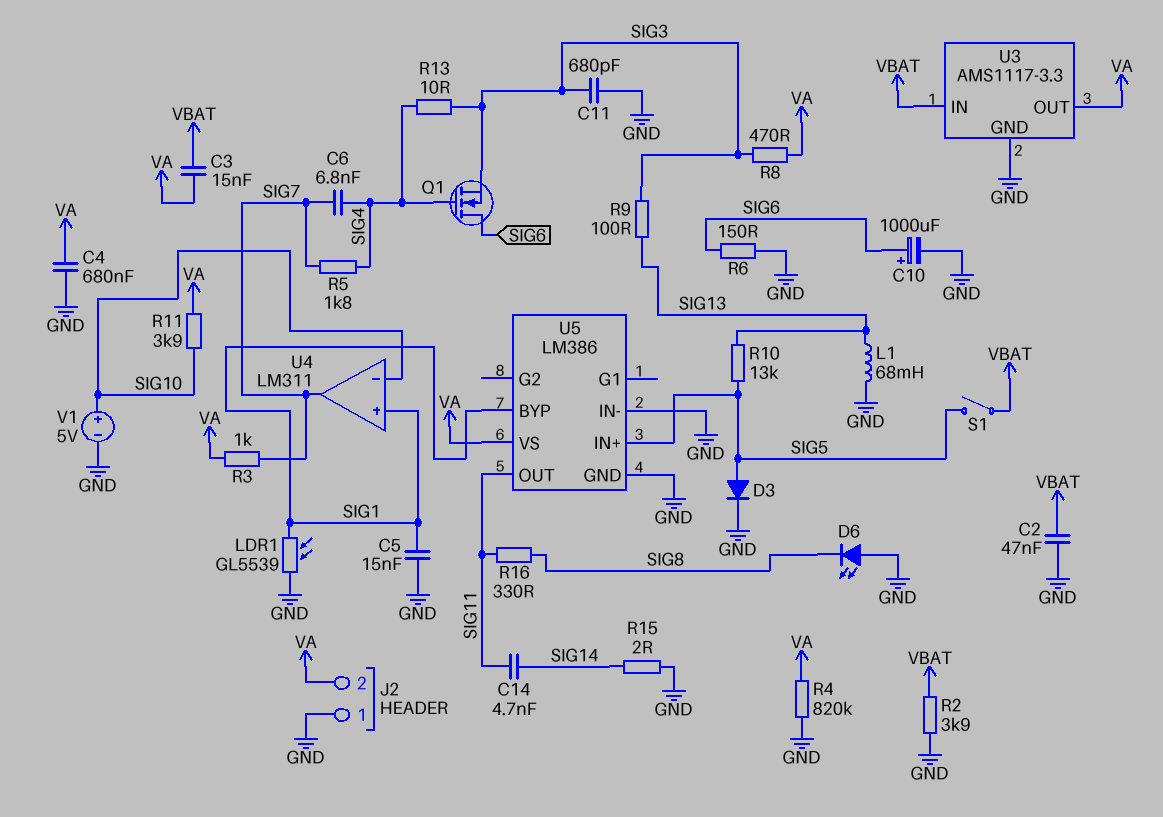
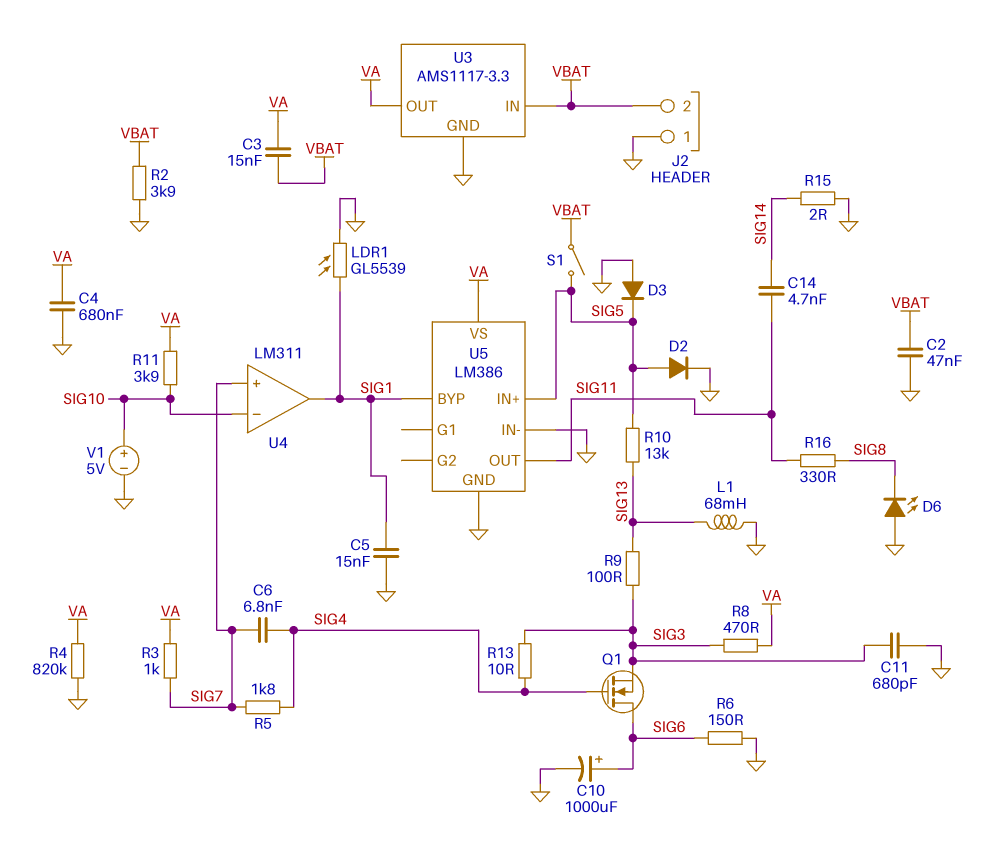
D2: none -> diode (A SIG5, K GND)
D3: diode (A SIG5, K GND) -> diode (A GND, K SIG5)
J2 pin 2: VA -> VBAT
U4 pin in+: SIG1 -> SIG7
U4 pin out: SIG7 -> SIG1

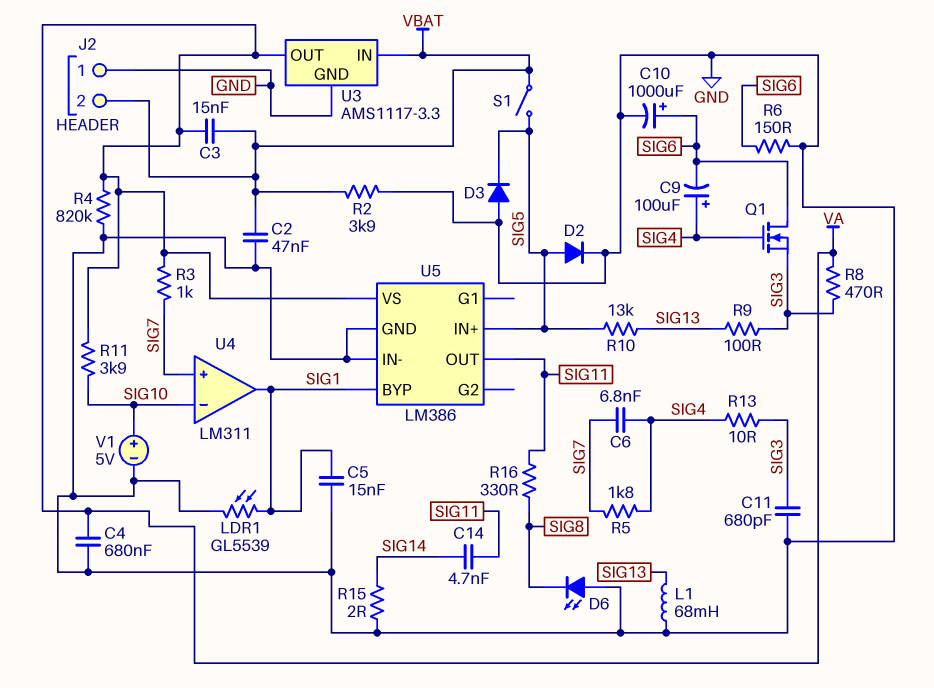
C9: none -> 100uF (plus SIG4, minus SIG6)

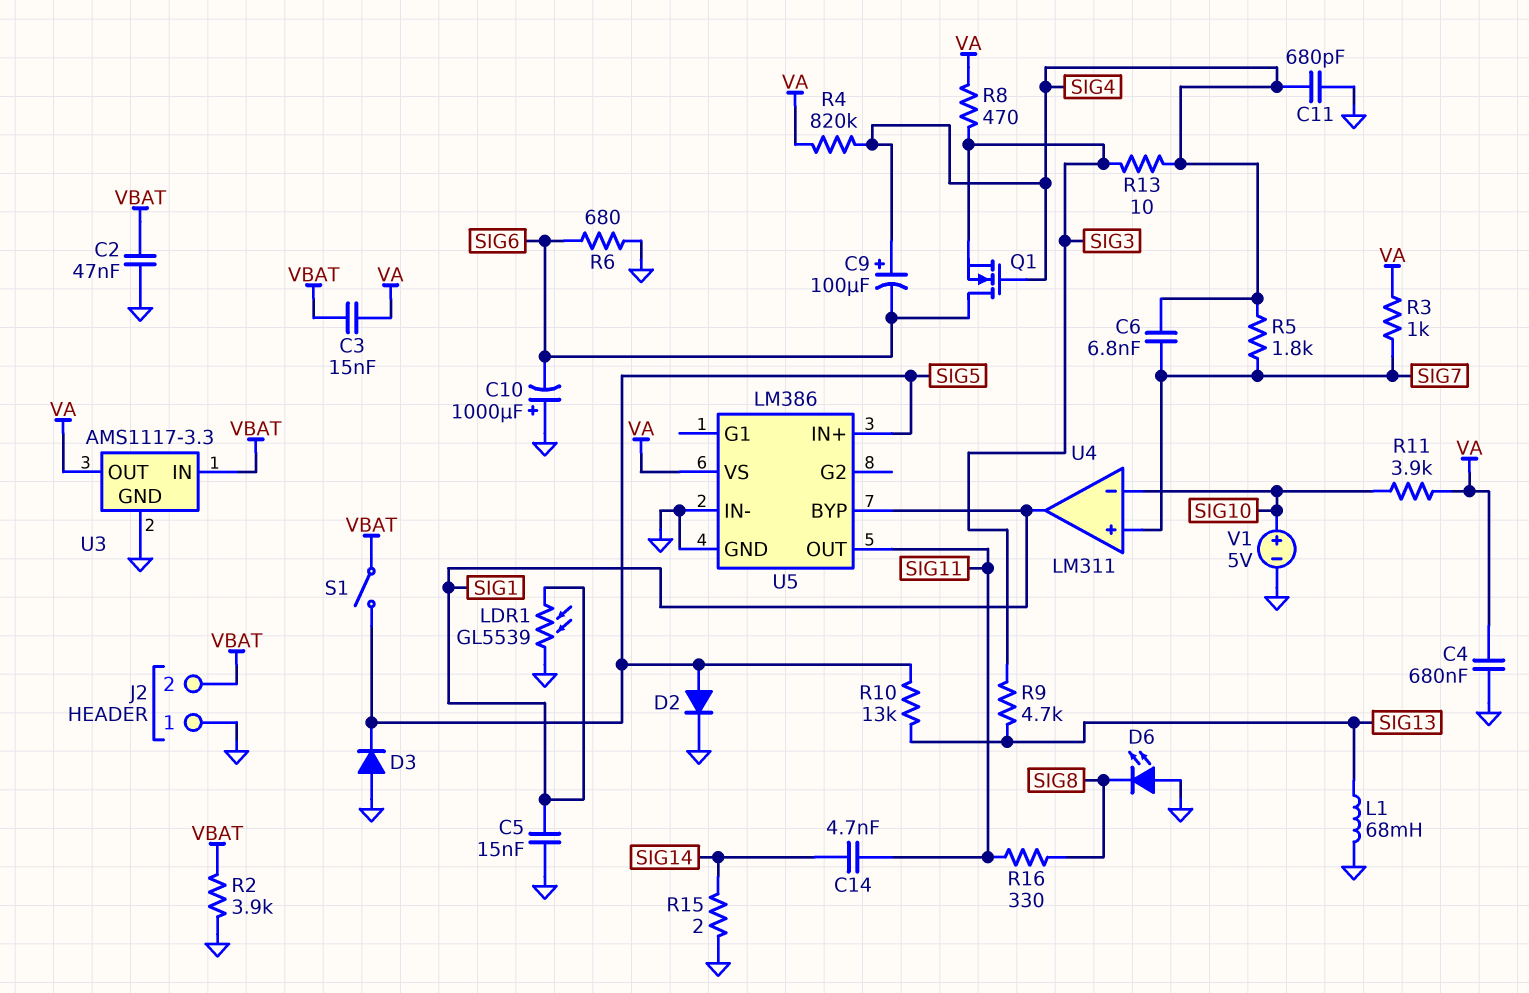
C10: 1000uF (plus SIG6, minus GND) -> 1000uF (plus GND, minus SIG6)
C11: 680pF (GND, SIG3) -> 680pF (GND, SIG4)
R4: 820k (GND, VA) -> 820k (SIG4, VA)
R6: 150 (GND, SIG6) -> 680 (GND, SIG6)
R9: 100 (SIG3, SIG13) -> 4.7k (SIG3, SIG13)

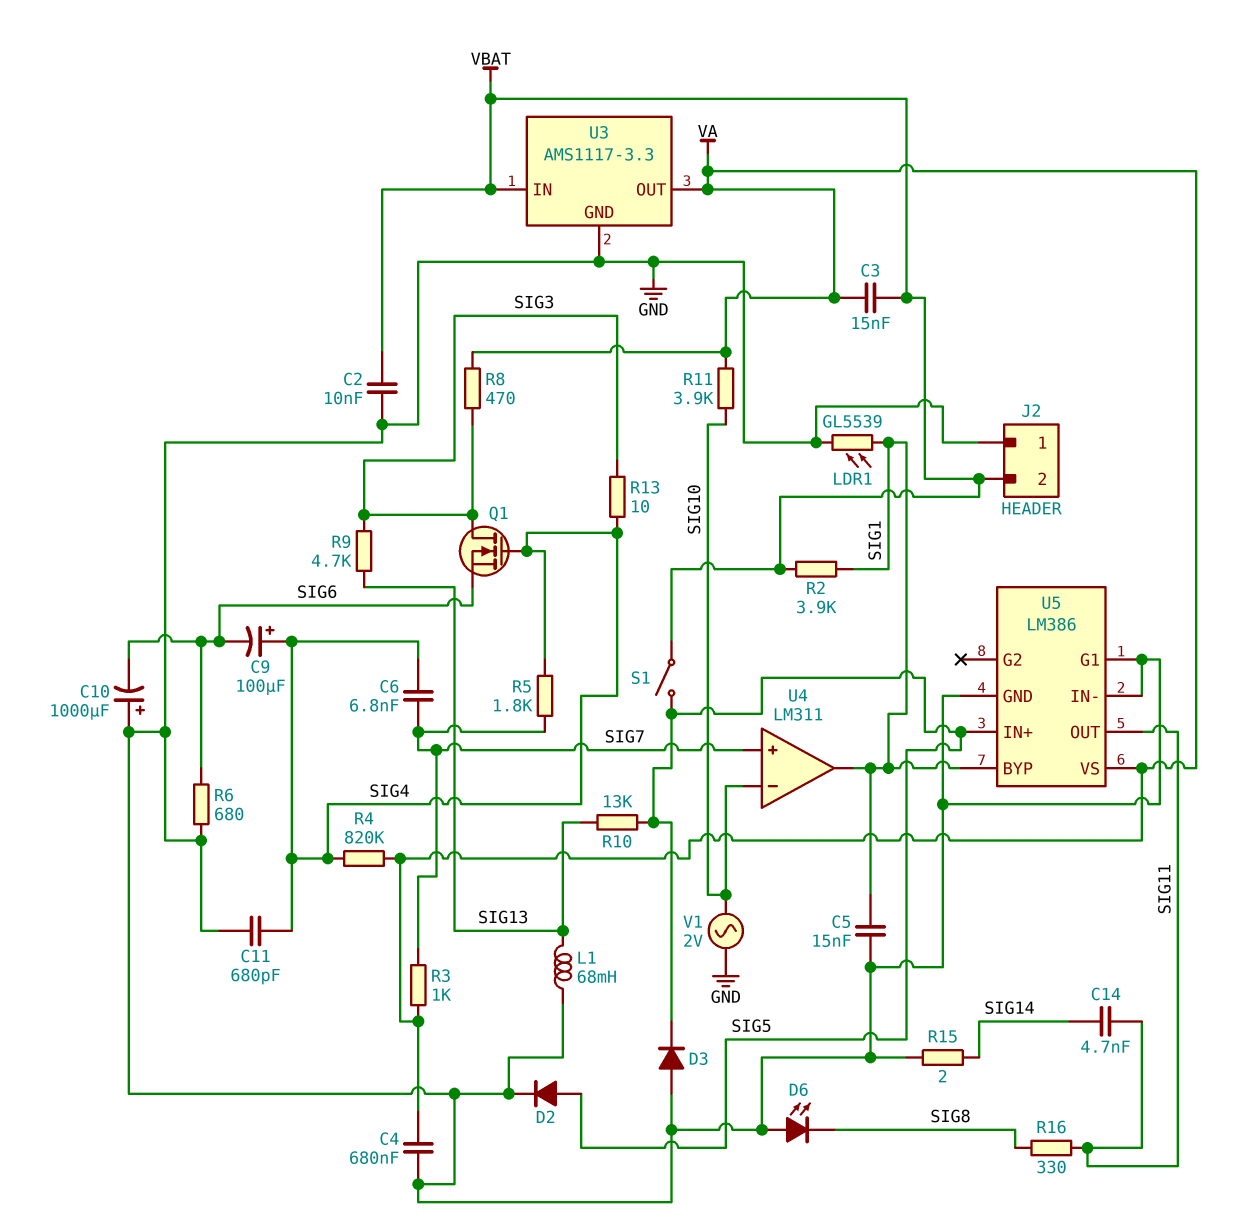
C2: 47nF (GND, VBAT) -> 10nF (GND, VBAT)
Q1: NMOS (G SIG4, D SIG6, S SIG3) -> NMOS (G SIG4, D SIG3, S SIG6)
R2: 3.9k (GND, VBAT) -> 3.9k (SIG1, VBAT)
U5 pin G1: none -> GND
V1: 5V (plus SIG10, minus GND) -> AC 2V (GND, SIG10)

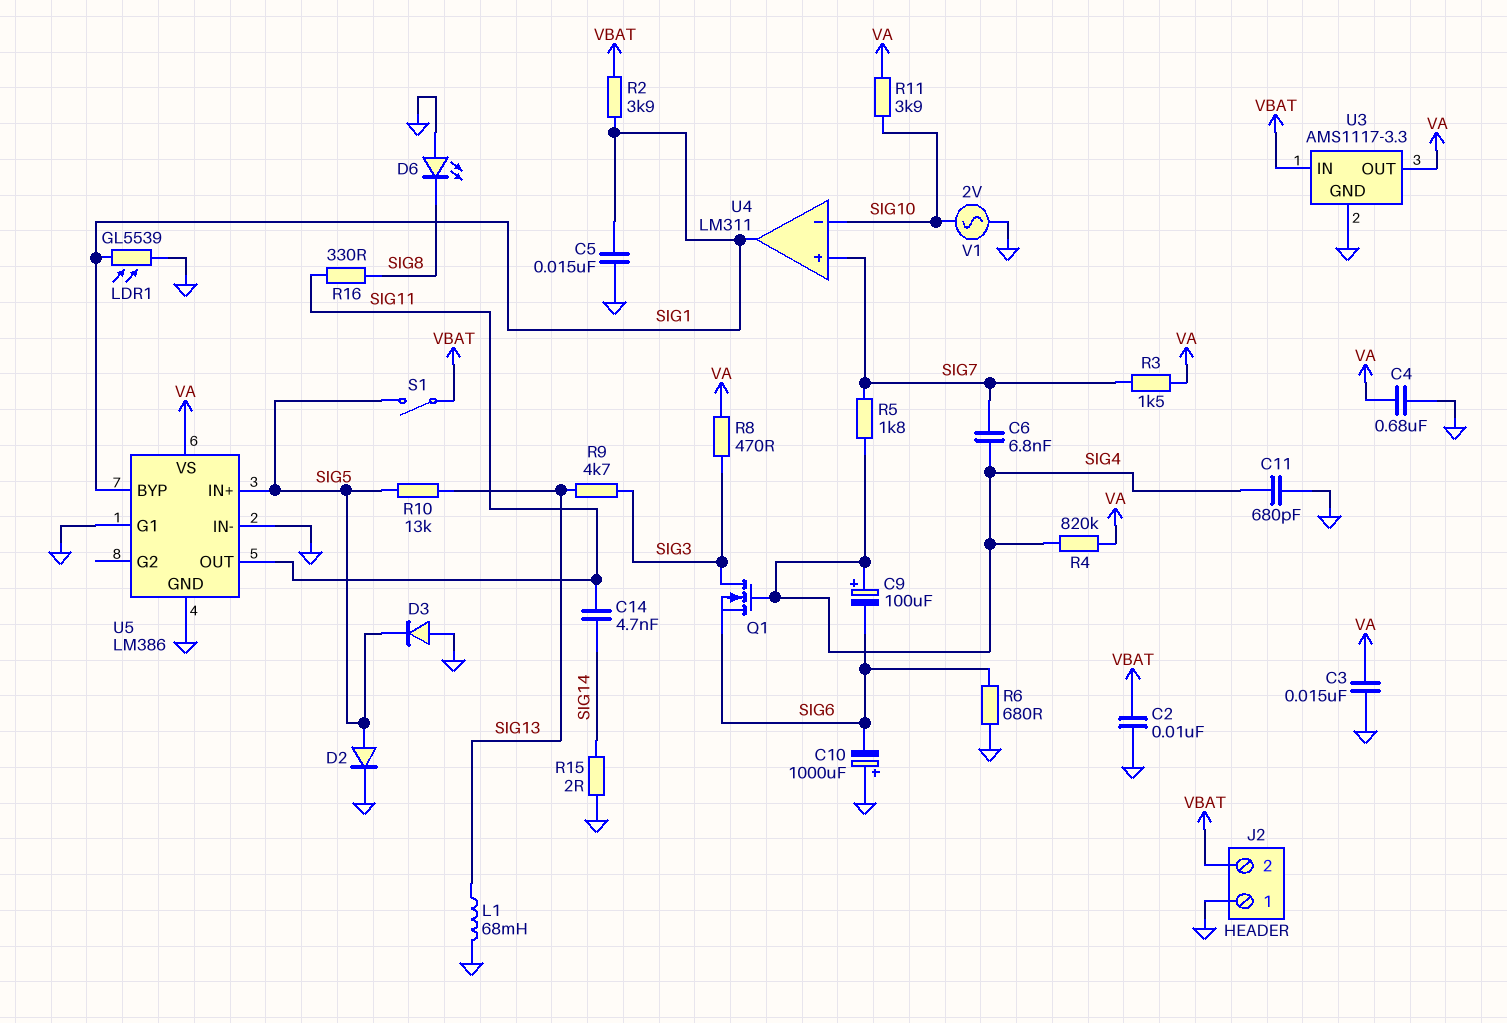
C3: 15nF (VA, VBAT) -> 15nF (GND, VA)
R3: 1k (SIG7, VA) -> 1.5k (SIG7, VA)
R13: 10 (SIG3, SIG4) -> none

